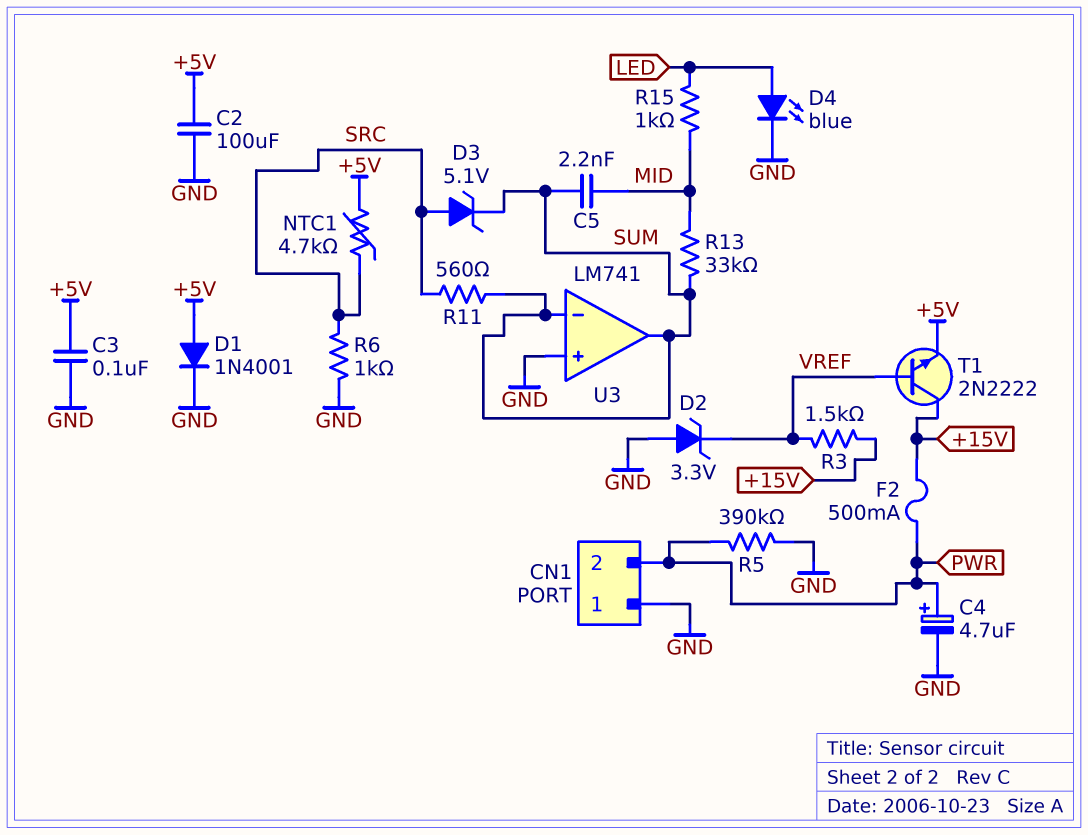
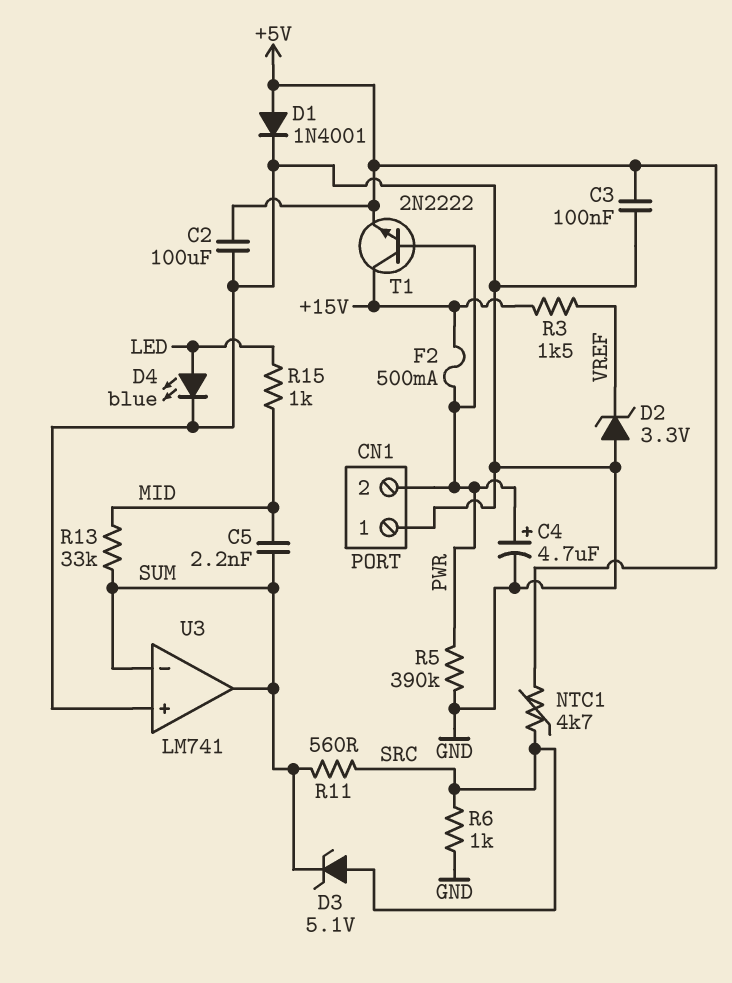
T1: NPN 2N2222 (B VREF, C +15V, E +5V) -> NPN 2N2222 (B PWR, C +15V, E +5V)

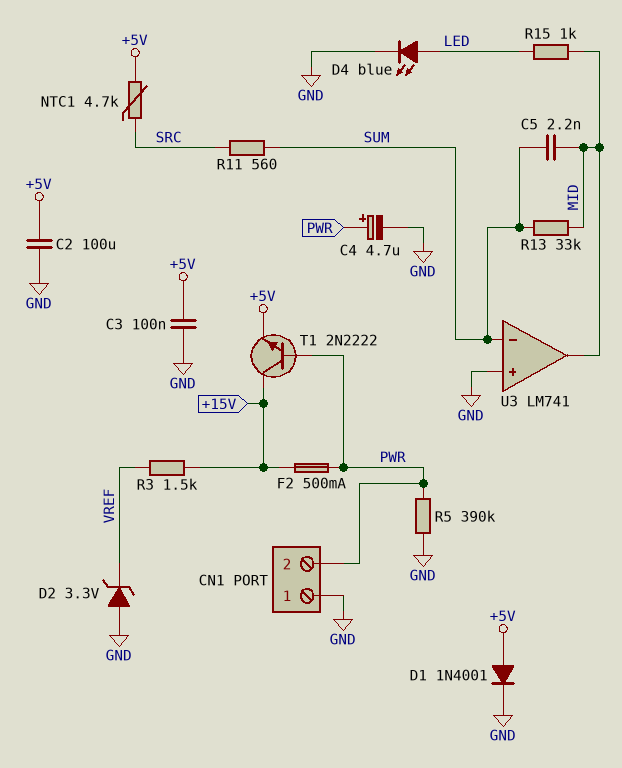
D3: zener 5.1V (A SRC, K SUM) -> none
R6: 1k (GND, SRC) -> none
U3 pin out: SUM -> MID

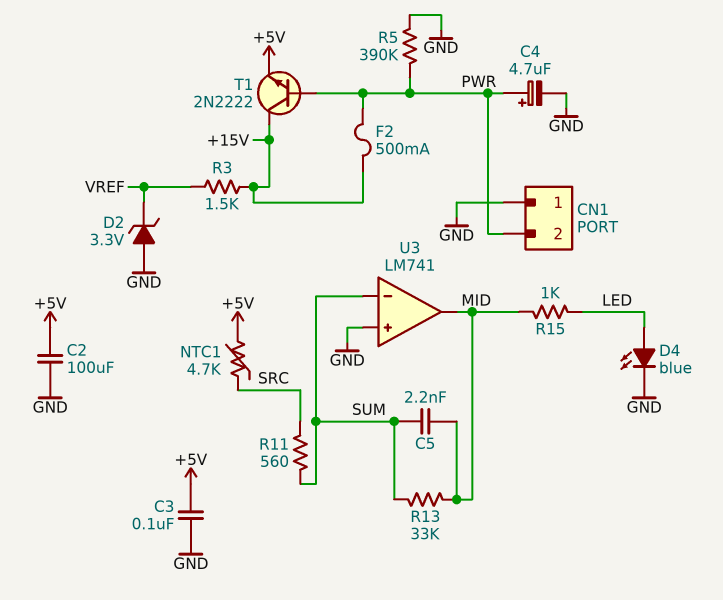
D1: diode 1N4001 (A +5V, K GND) -> none

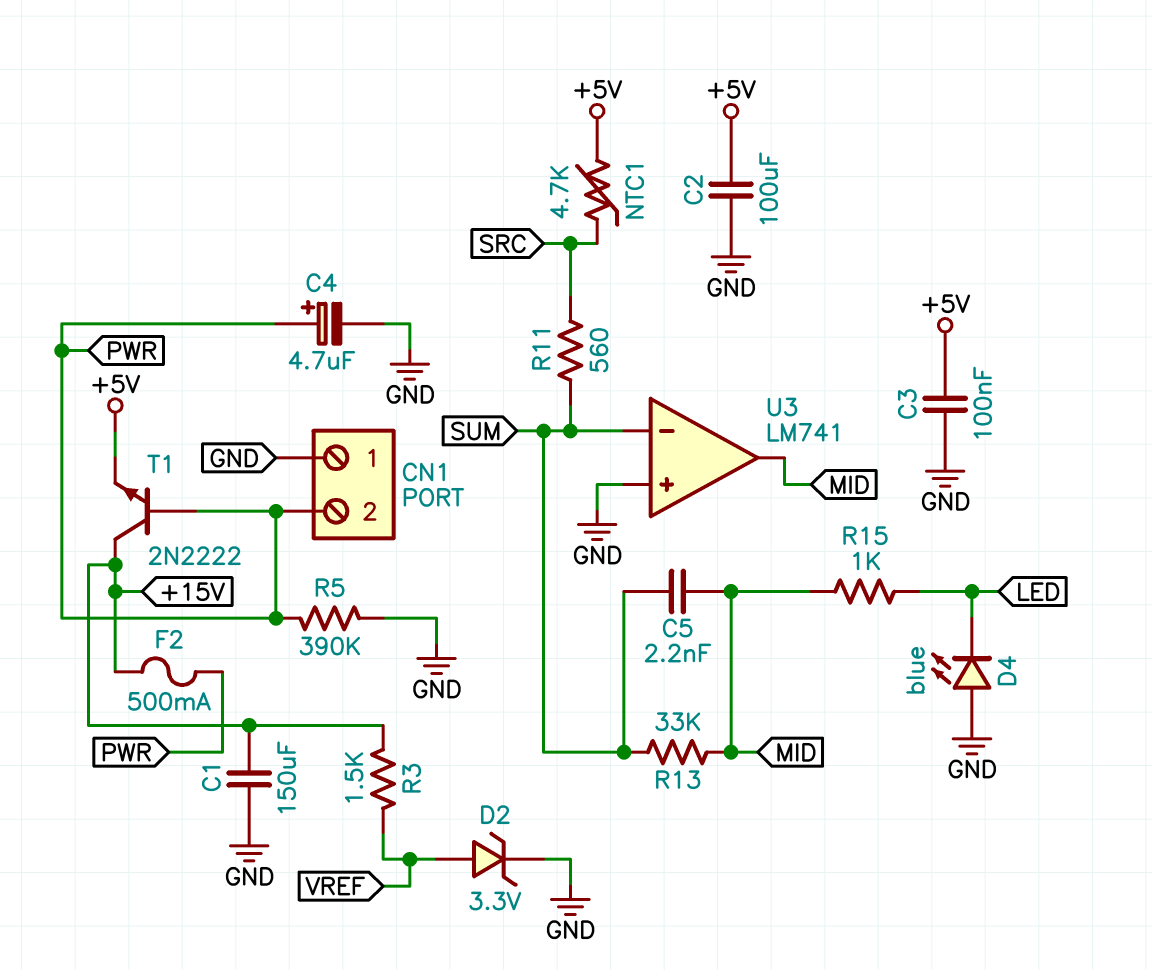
C1: none -> 150uF (+15V, GND)
D2: zener 3.3V (A GND, K VREF) -> zener 3.3V (A VREF, K GND)
D4: LED blue (A LED, K GND) -> LED blue (A GND, K LED)

